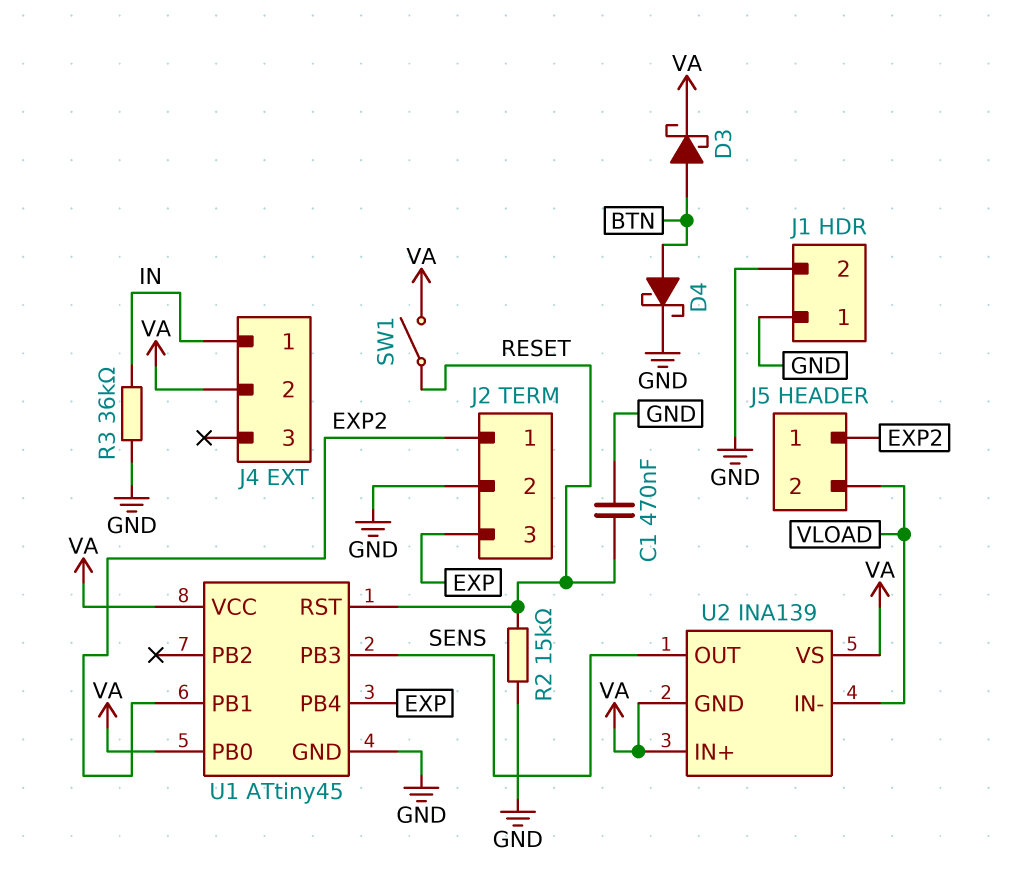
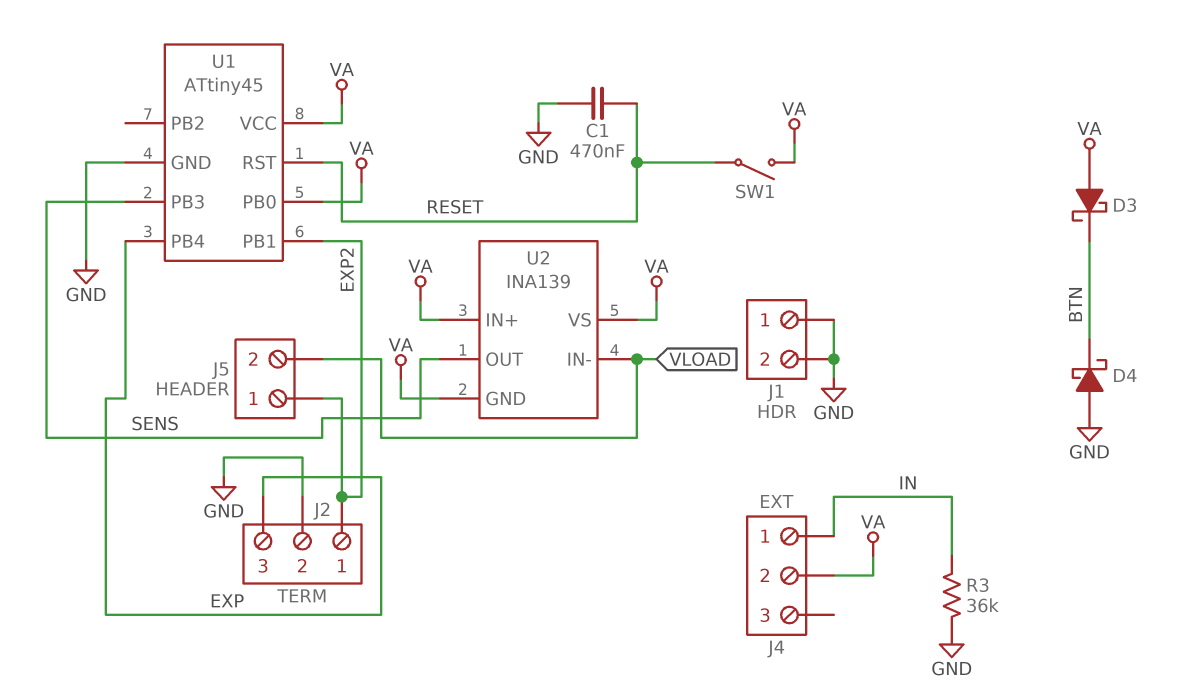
D3: schottky (A BTN, K VA) -> schottky (A VA, K BTN)
D4: schottky (A BTN, K GND) -> schottky (A GND, K BTN)
R2: 15k (GND, RESET) -> none

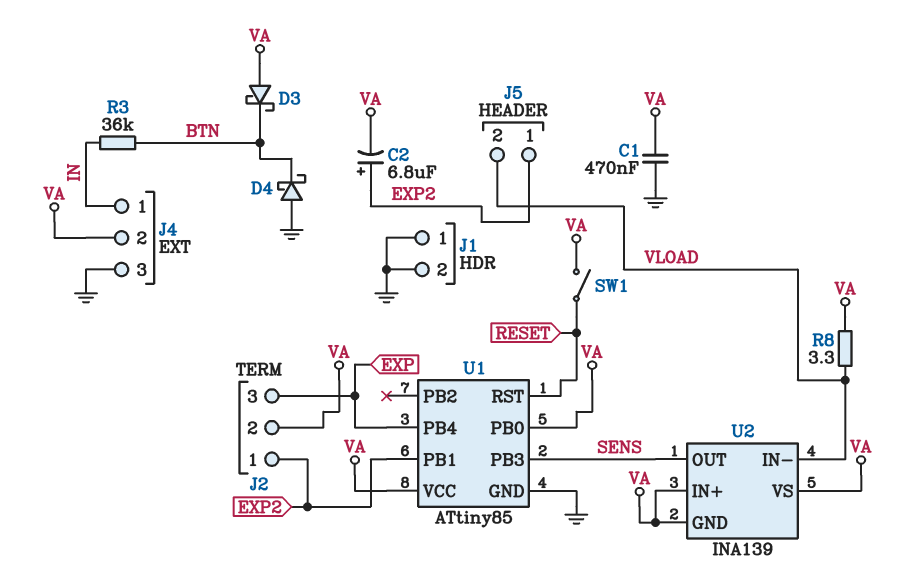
C1: 470nF (GND, RESET) -> 470nF (GND, VA)
C2: none -> 6.8uF (plus EXP2, minus VA)
J2 pin 2: GND -> VA
J4 pin 3: none -> GND
R3: 36k (GND, IN) -> 36k (BTN, IN)
R8: none -> 3.3 (VA, VLOAD)
U1: ATtiny45 -> ATtiny85

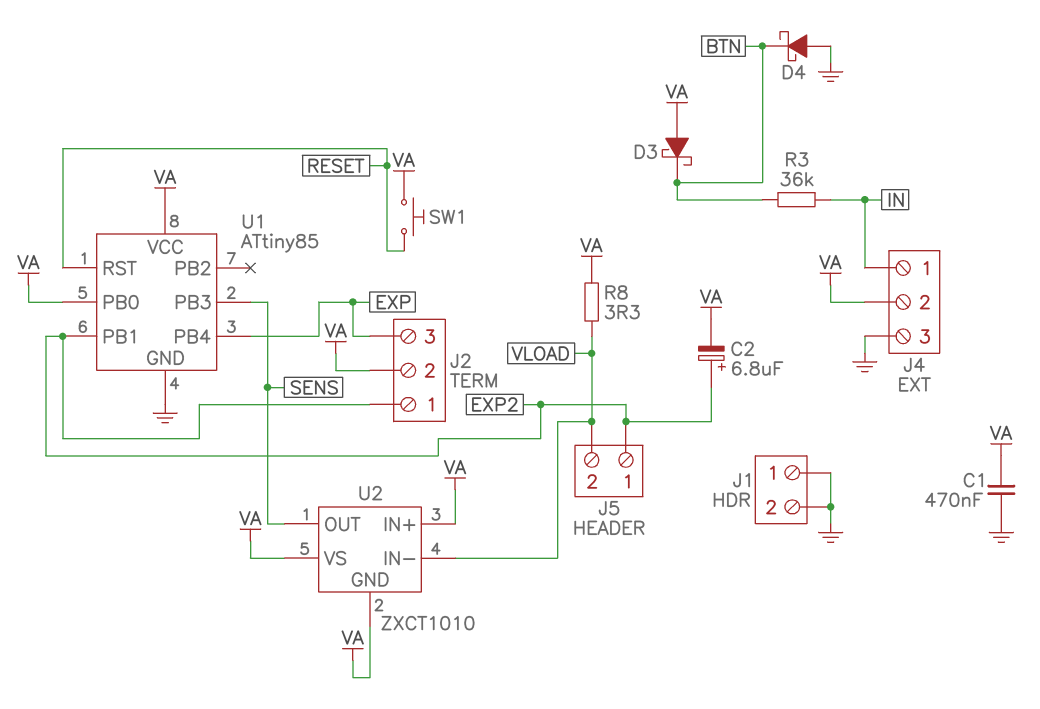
SW1: switch (RESET, VA) -> button (RESET, VA)
U2: INA139 -> ZXCT1010

